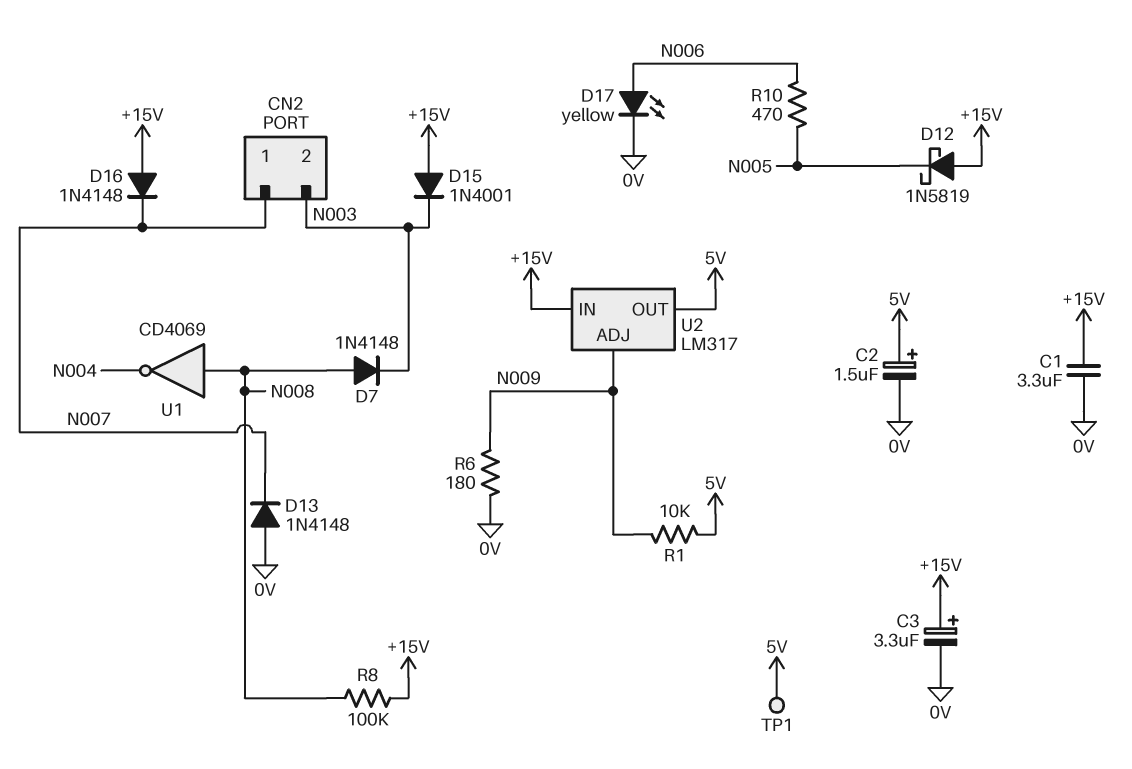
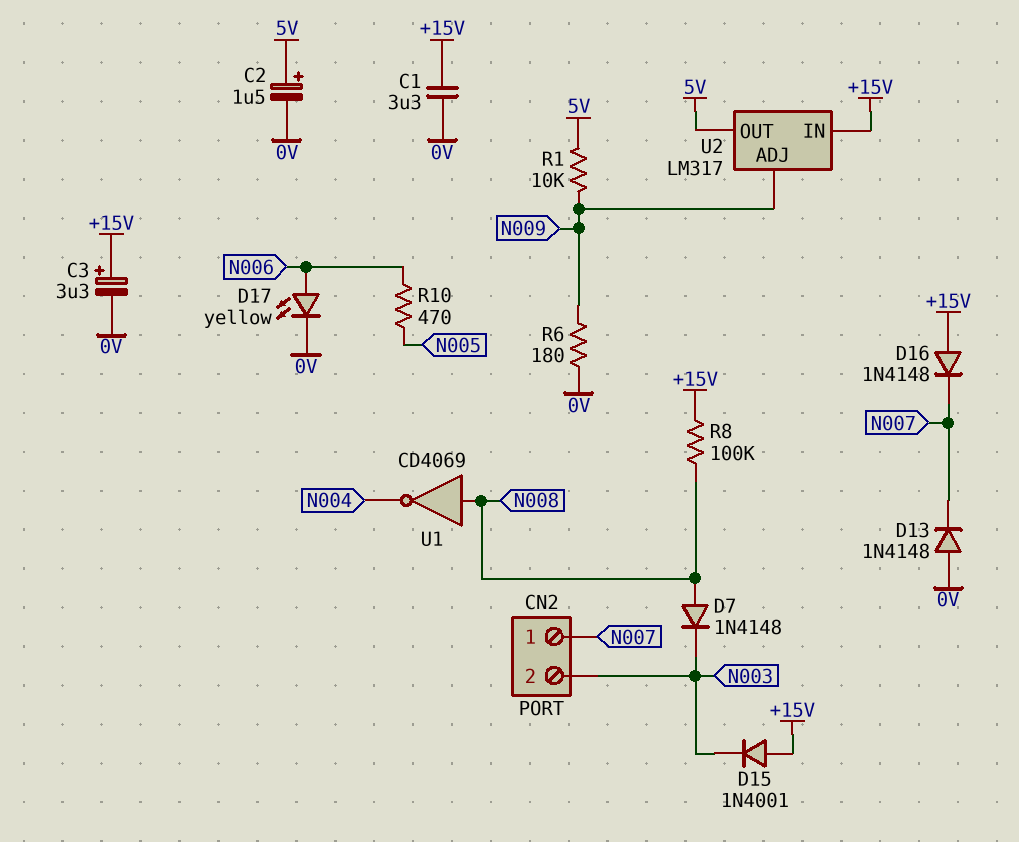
D12: schottky 1N5819 (A +15V, K N005) -> none
TP1: test point (5V) -> none

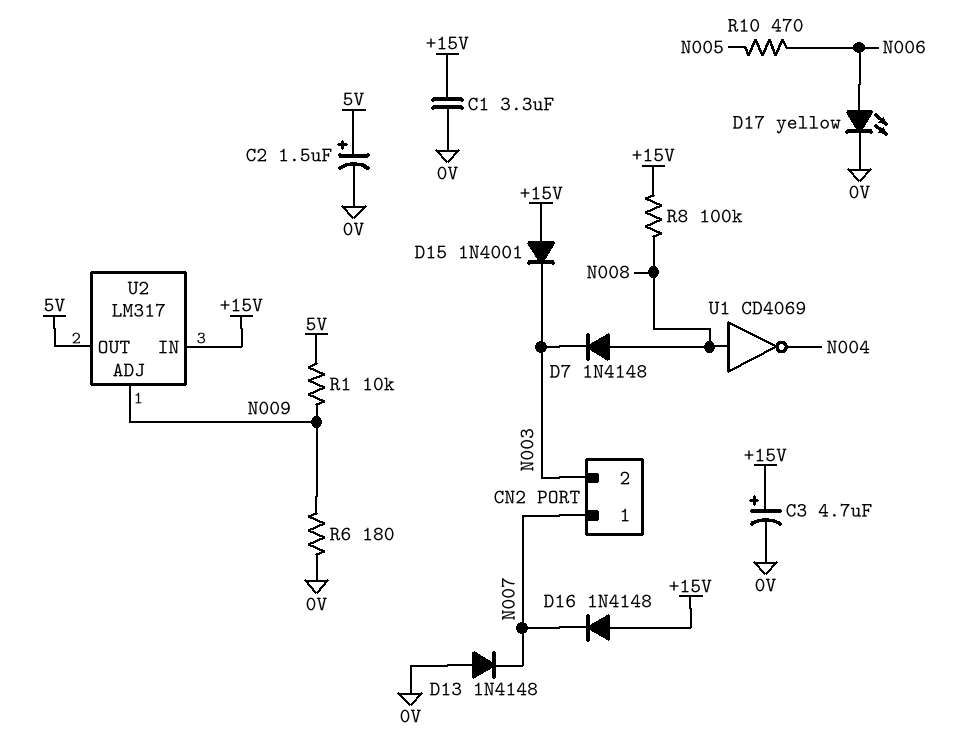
C3: 3.3uF (plus +15V, minus 0V) -> 4.7uF (plus +15V, minus 0V)

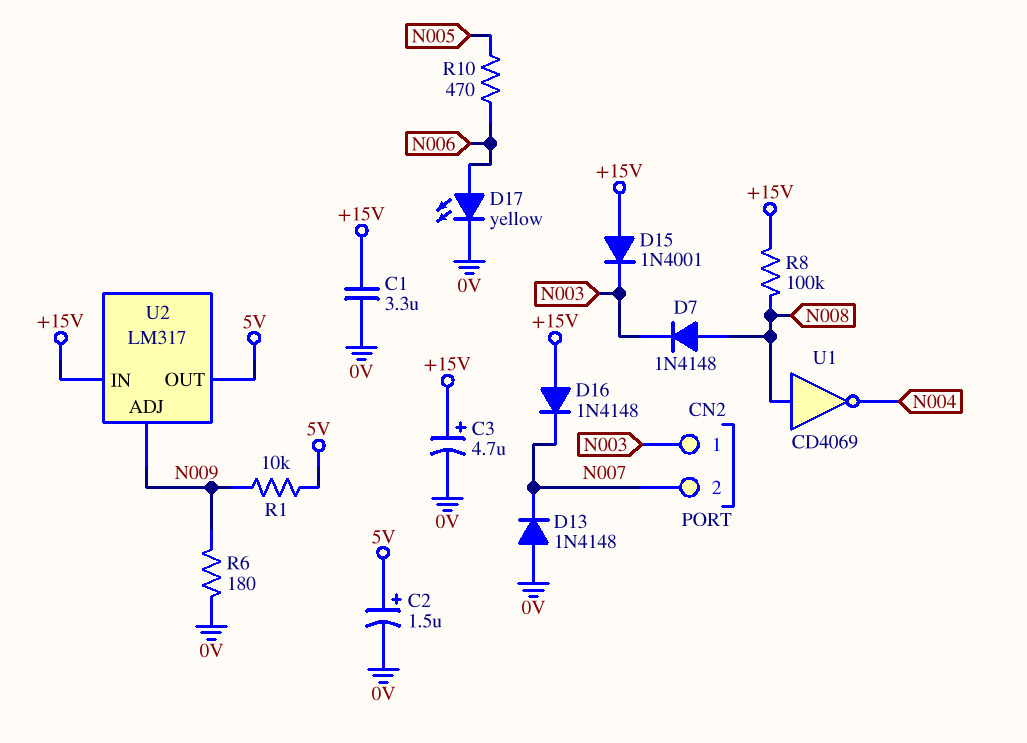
CN2 pin 1: N007 -> N003
CN2 pin 2: N003 -> N007

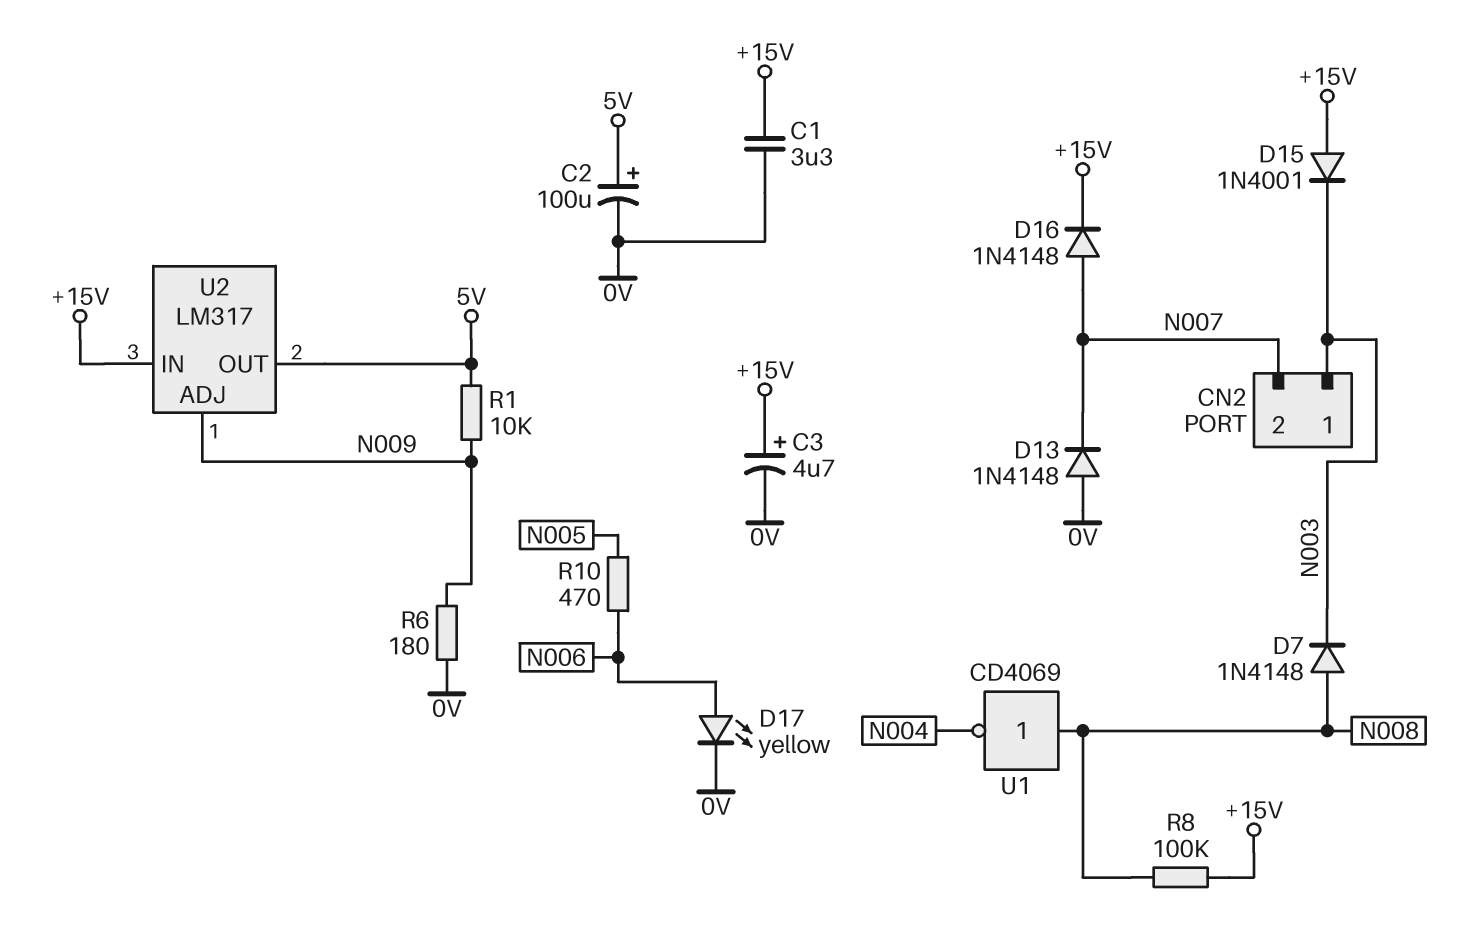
C2: 1.5uF (plus 5V, minus 0V) -> 100uF (plus 5V, minus 0V)
D16: diode 1N4148 (A +15V, K N007) -> diode 1N4148 (A N007, K +15V)

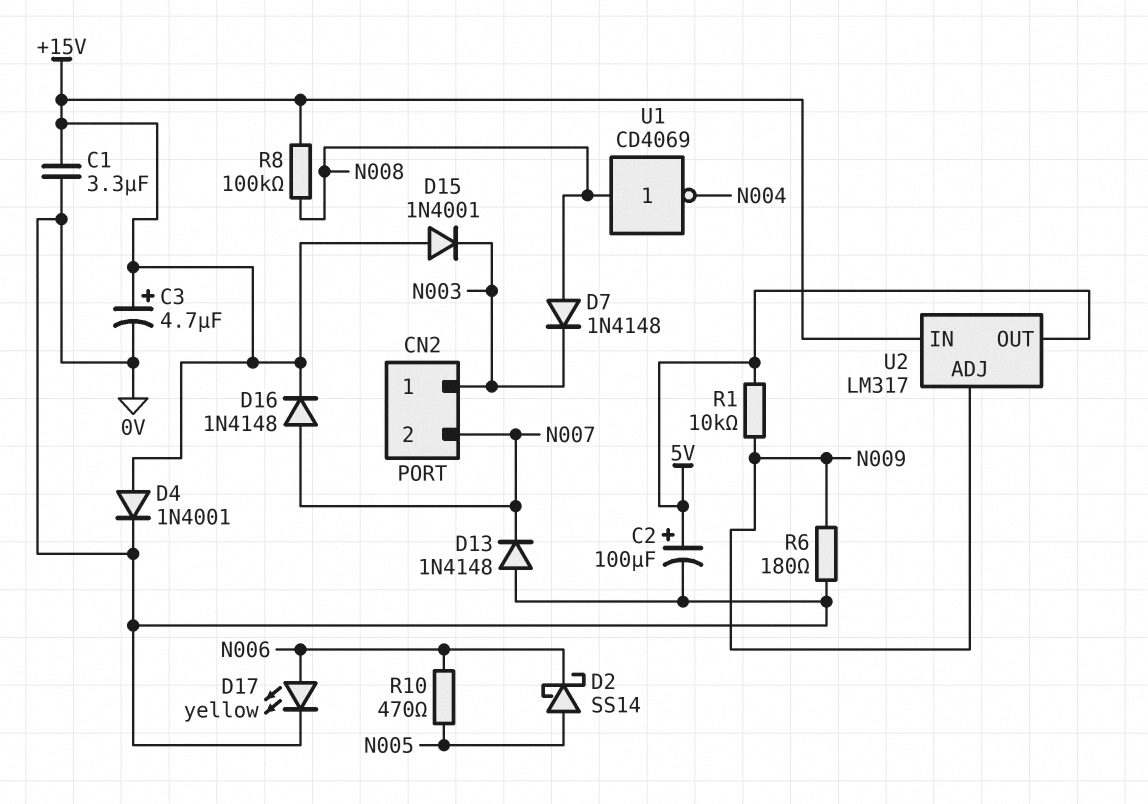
D2: none -> schottky SS14 (A N005, K N006)
D4: none -> diode 1N4001 (A +15V, K 0V)

